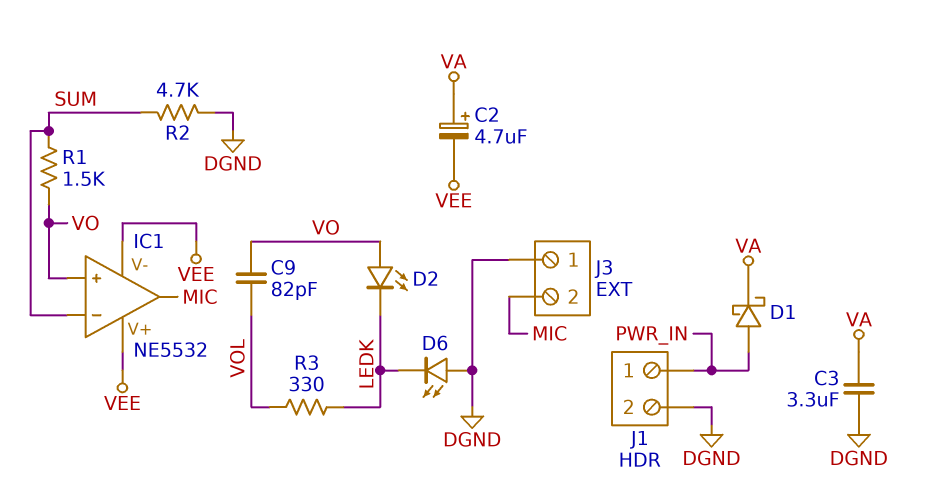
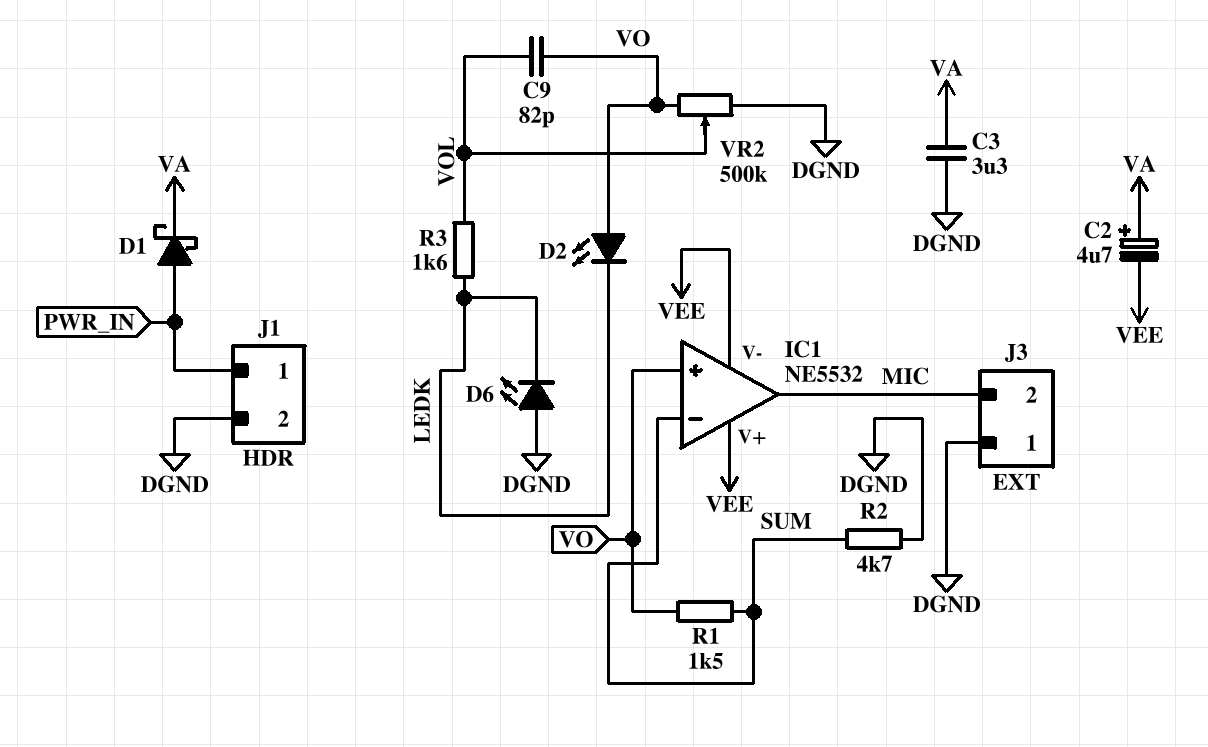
R3: 330 (LEDK, VOL) -> 1.6k (LEDK, VOL)
VR2: none -> 500k (DGND, VO, wiper VOL)

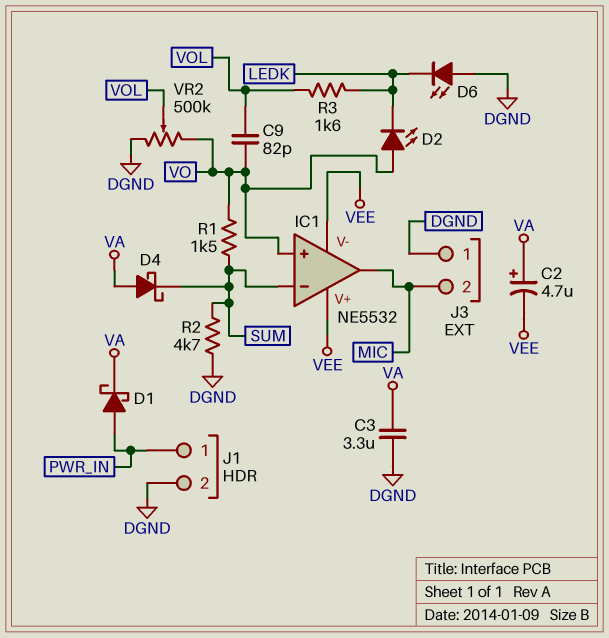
D4: none -> schottky (A VA, K SUM)

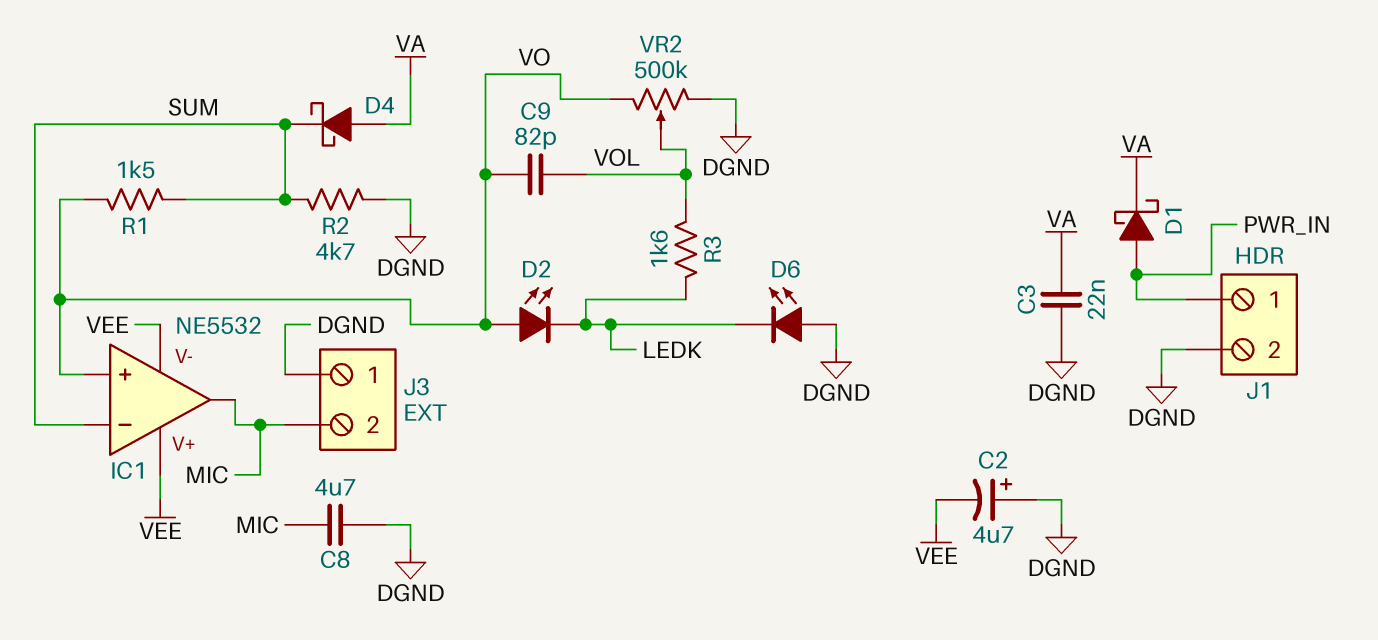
C2: 4.7uF (plus VA, minus VEE) -> 4.7uF (plus DGND, minus VEE)
C3: 3.3uF (DGND, VA) -> 22nF (DGND, VA)
C8: none -> 4.7uF (DGND, MIC)

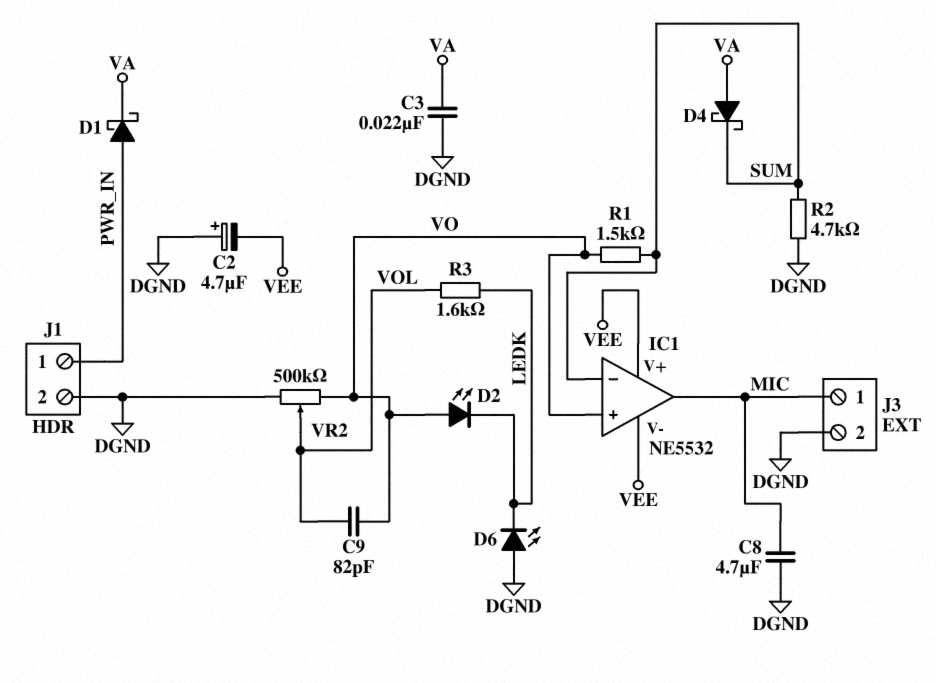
J3 pin 1: DGND -> MIC
J3 pin 2: MIC -> DGND

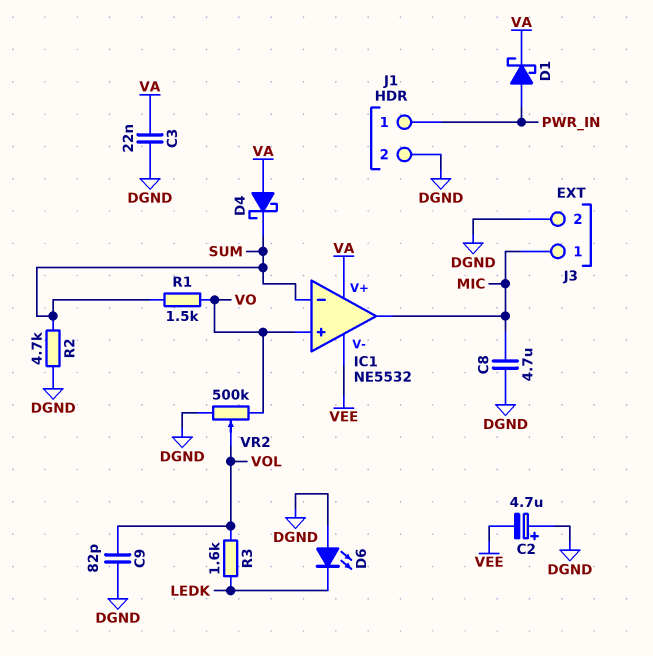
C9: 82pF (VO, VOL) -> 82pF (DGND, VOL)
D2: LED (A VO, K LEDK) -> none
IC1 pin V+: VEE -> VA

